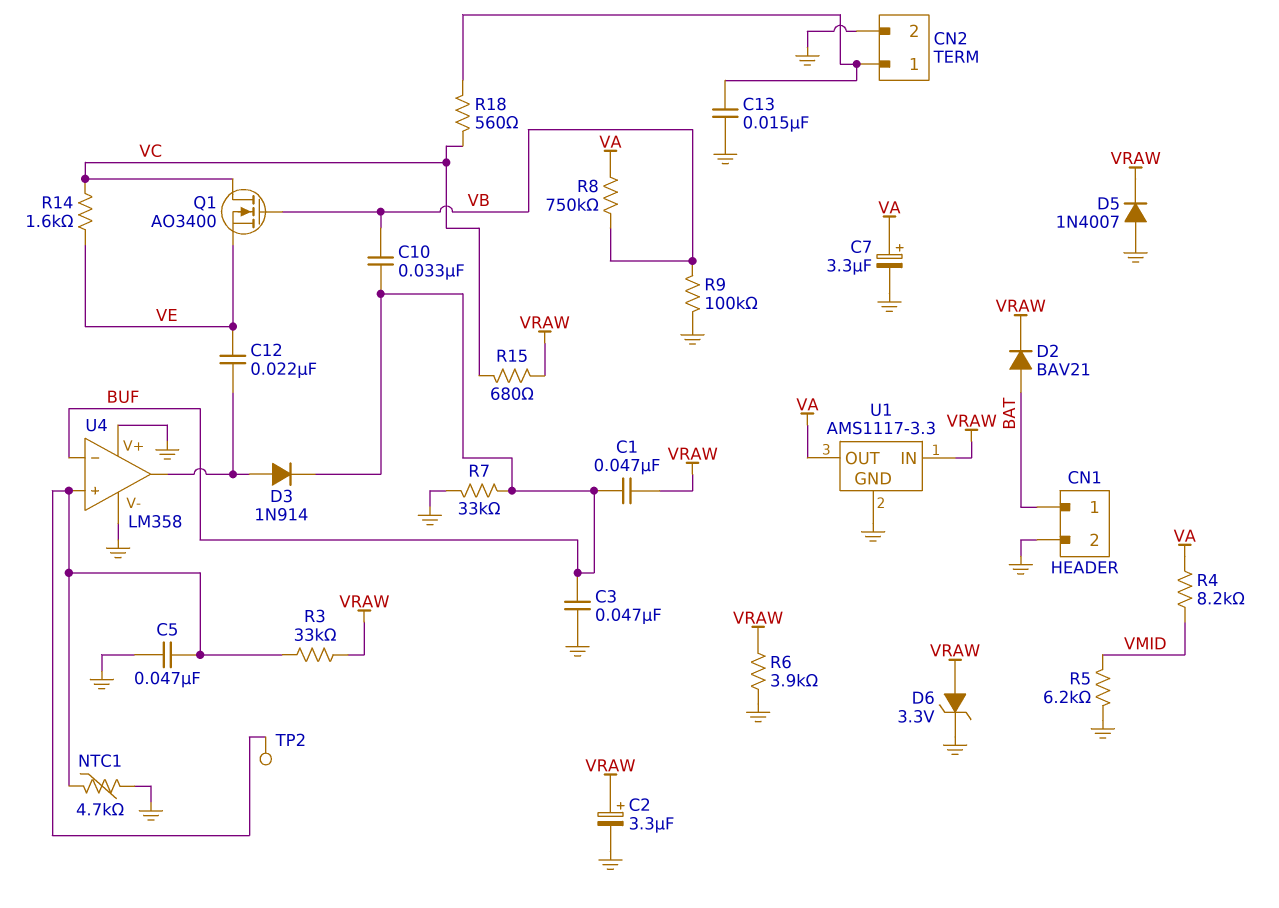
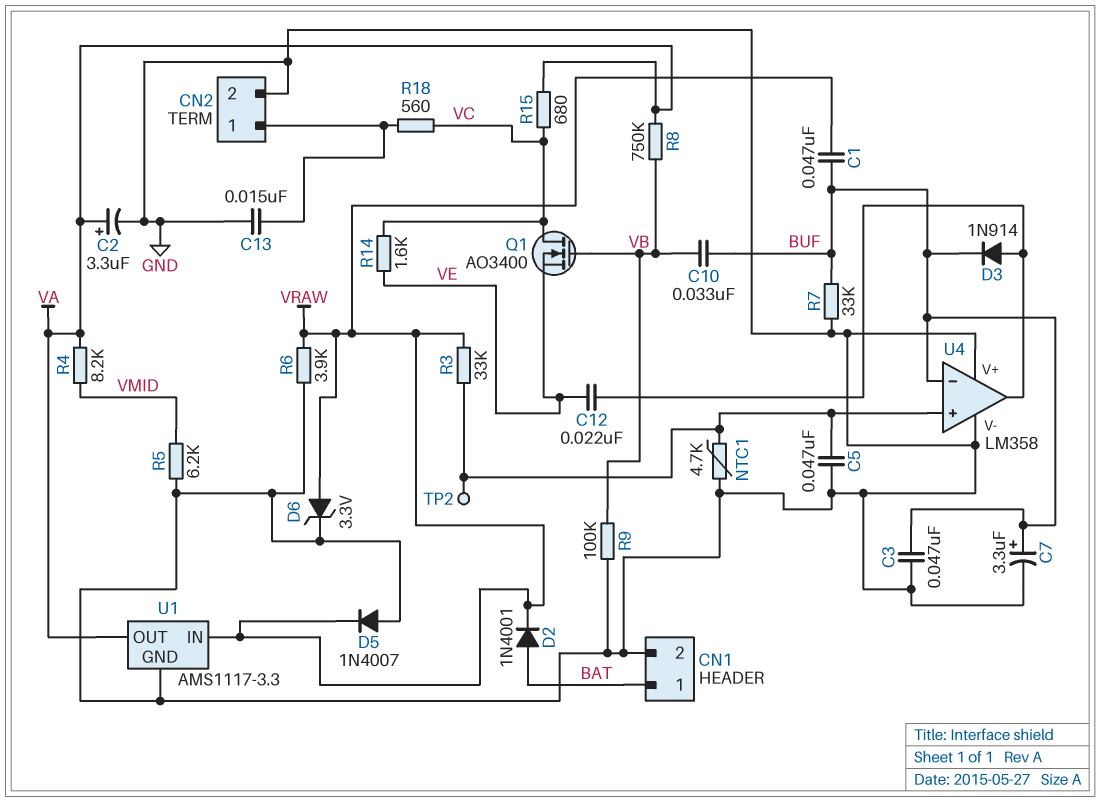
C2: 3.3uF (plus VRAW, minus GND) -> 3.3uF (plus VA, minus GND)
C7: 3.3uF (plus VA, minus GND) -> 3.3uF (plus BUF, minus GND)
D2: diode BAV21 (A BAT, K VRAW) -> diode 1N4001 (A BAT, K VRAW)
R15: 680 (VC, VRAW) -> 680 (VA, VC)

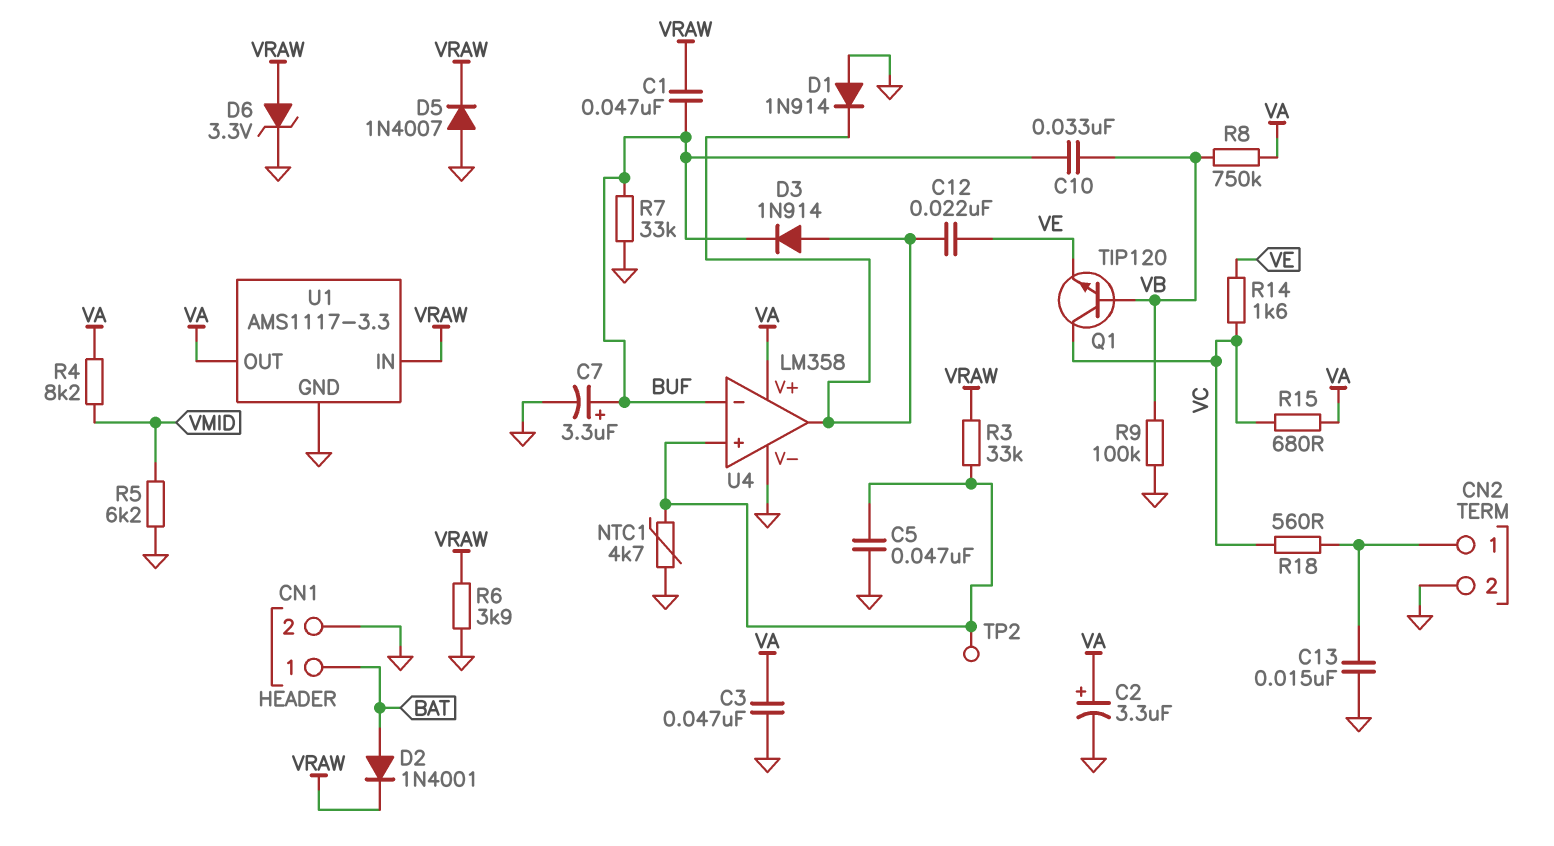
C3: 47nF (BUF, GND) -> 47nF (GND, VA)
D1: none -> diode 1N914 (A GND, K U4/out)
Q1: NMOS AO3400 (G VB, D VC, S VE) -> NPN TIP120 (B VB, C VC, E VE)
U4 pin V+: GND -> VA

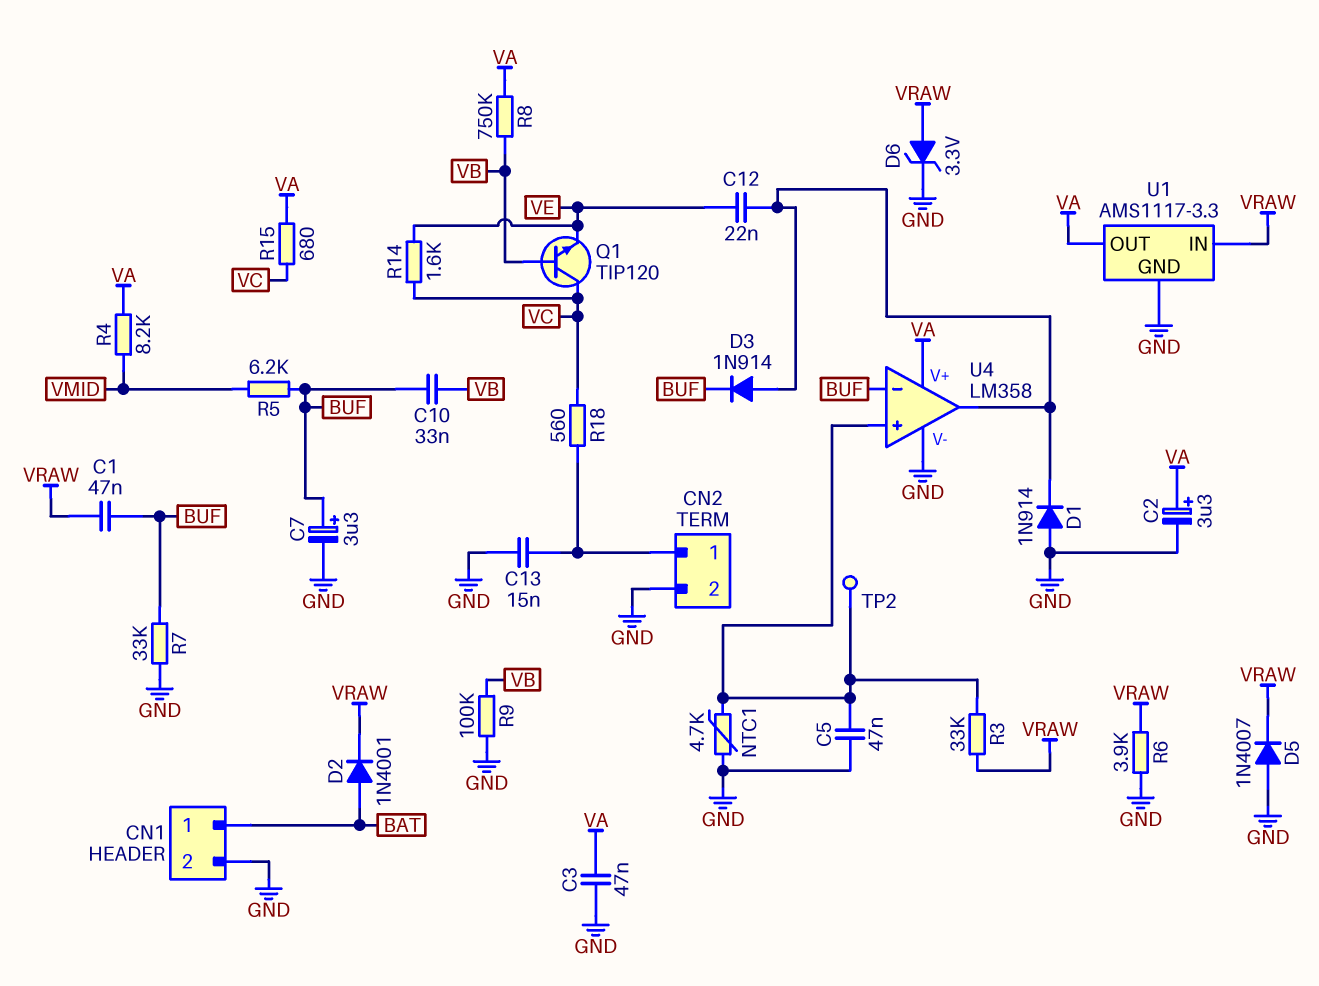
R5: 6.2k (GND, VMID) -> 6.2k (BUF, VMID)

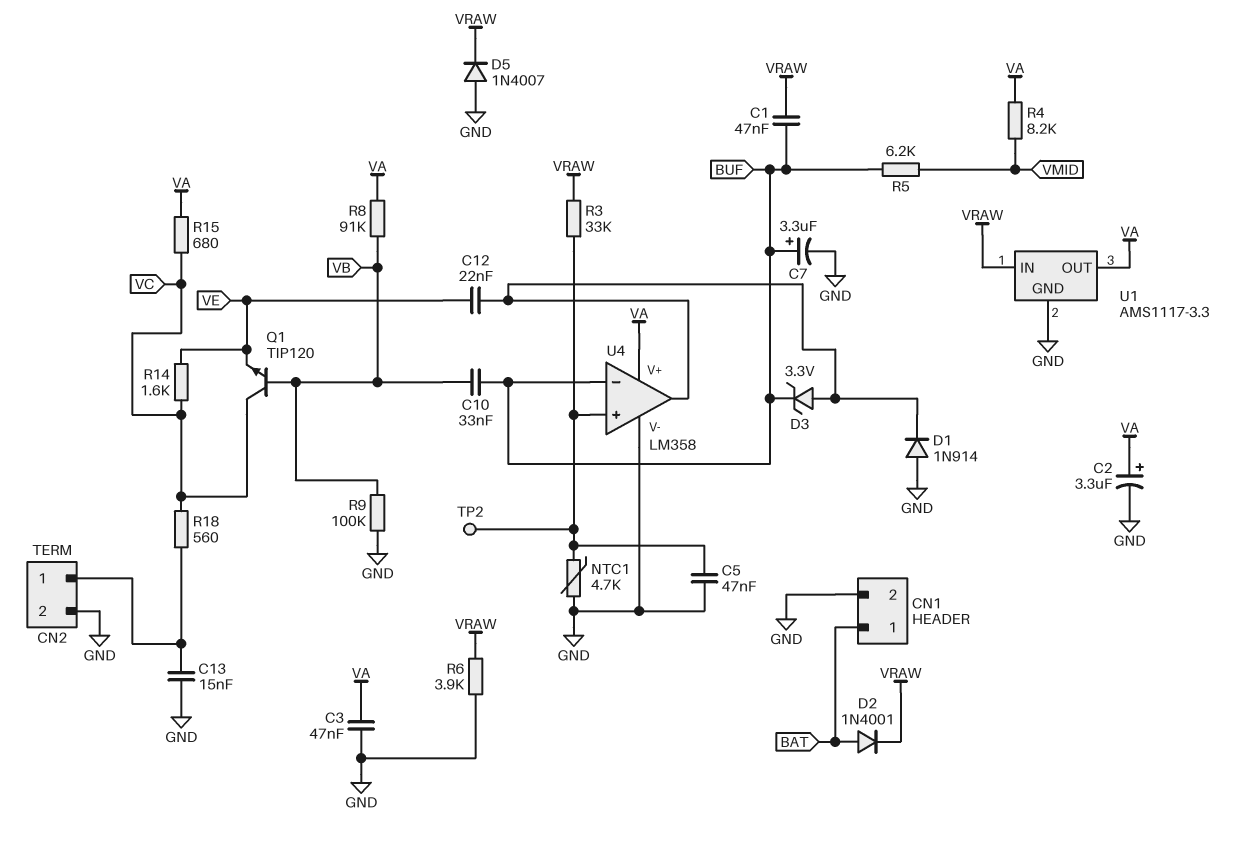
D3: diode 1N914 (A U4/out, K BUF) -> zener 3.3V (A U4/out, K BUF)
D6: zener 3.3V (A VRAW, K GND) -> none
R7: 33k (BUF, GND) -> none
R8: 750k (VA, VB) -> 91k (VA, VB)

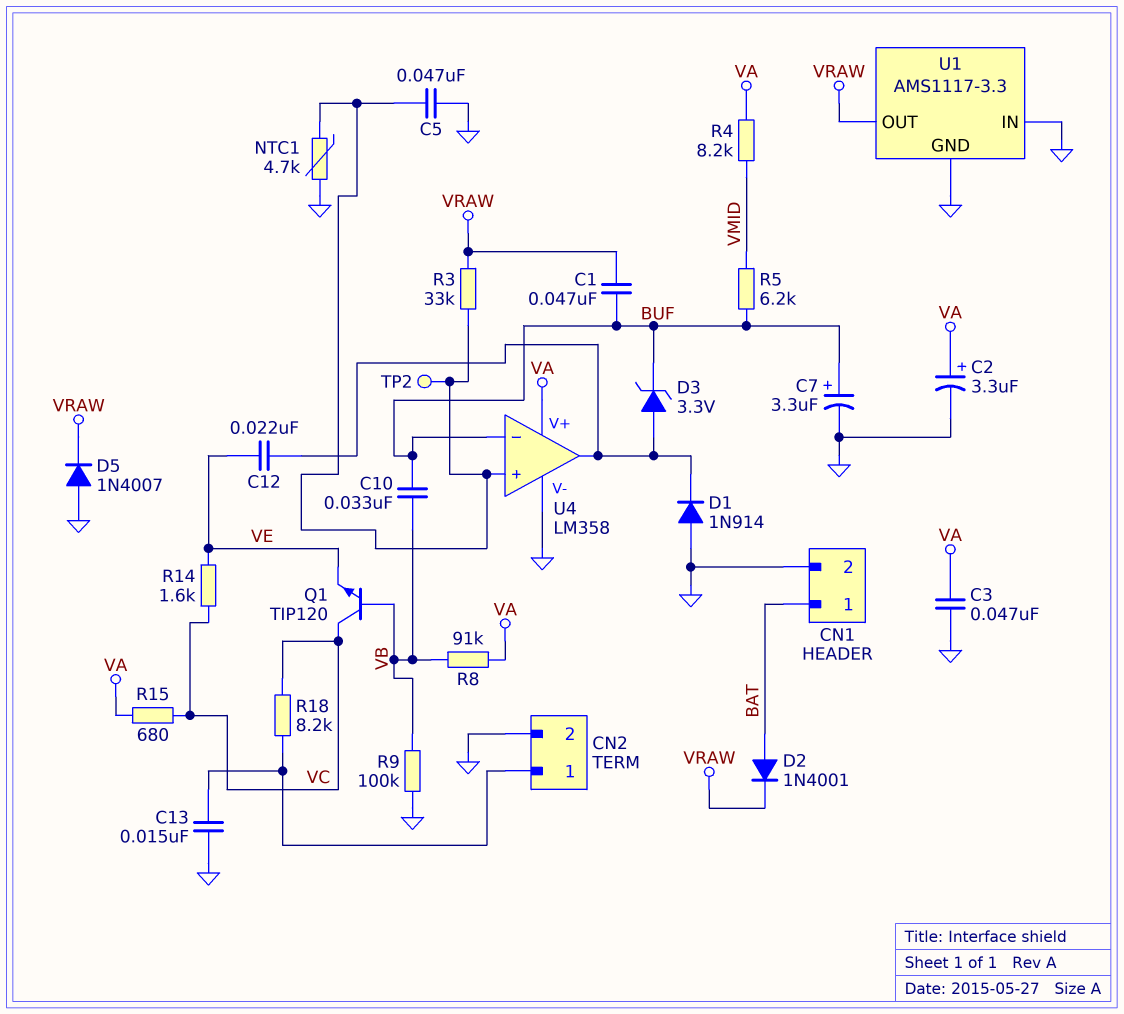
R6: 3.9k (GND, VRAW) -> none
R18: 560 (CN2/1, VC) -> 8.2k (CN2/1, VC)
U1 pin IN: VRAW -> GND
U1 pin OUT: VA -> VRAW

